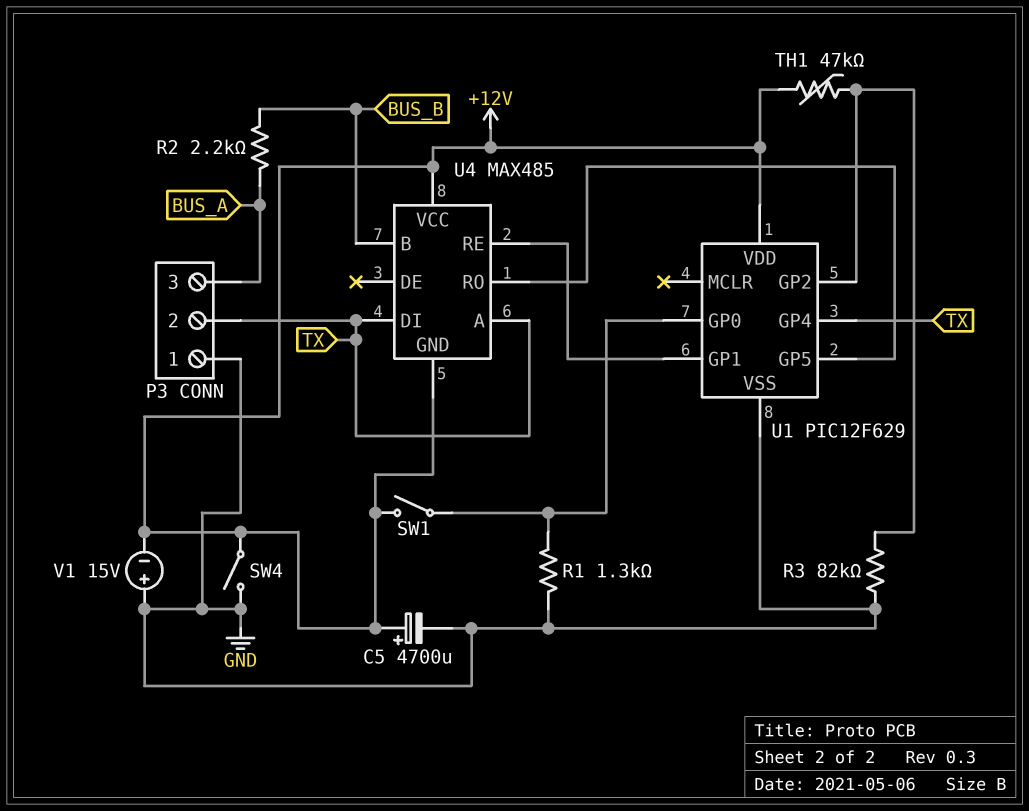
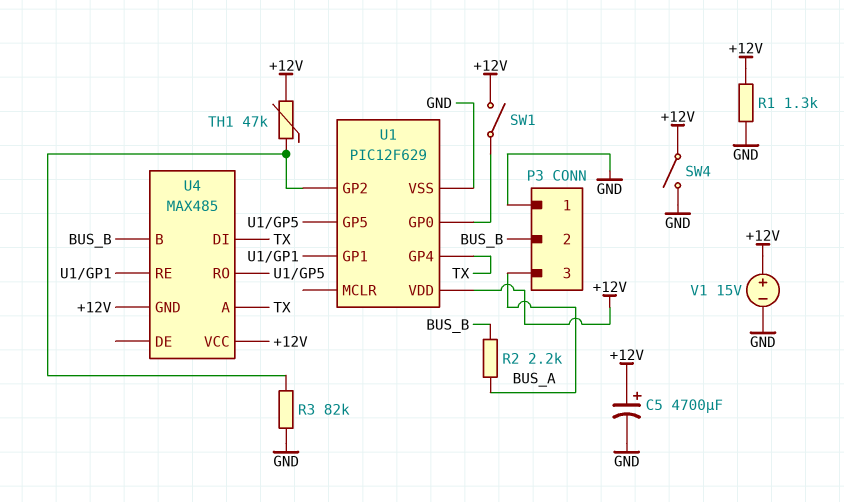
P3 pin 2: TX -> BUS_B
R1: 1.3k (GND, U1/GP0) -> 1.3k (+12V, GND)
V1: 15V (plus GND, minus +12V) -> 15V (plus +12V, minus GND)

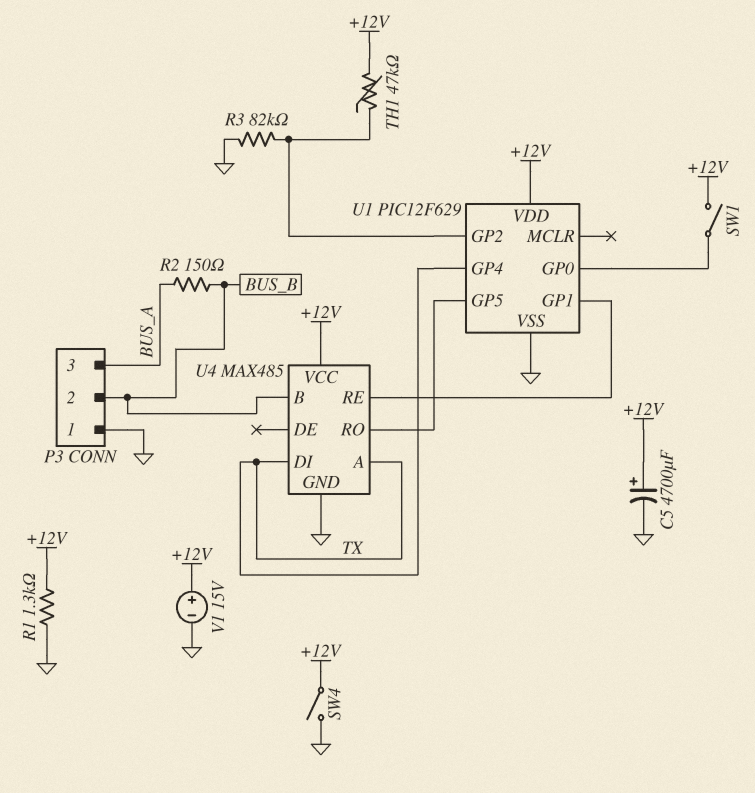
R2: 2.2k (BUS_A, BUS_B) -> 150 (BUS_A, BUS_B)
U4 pin GND: +12V -> GND

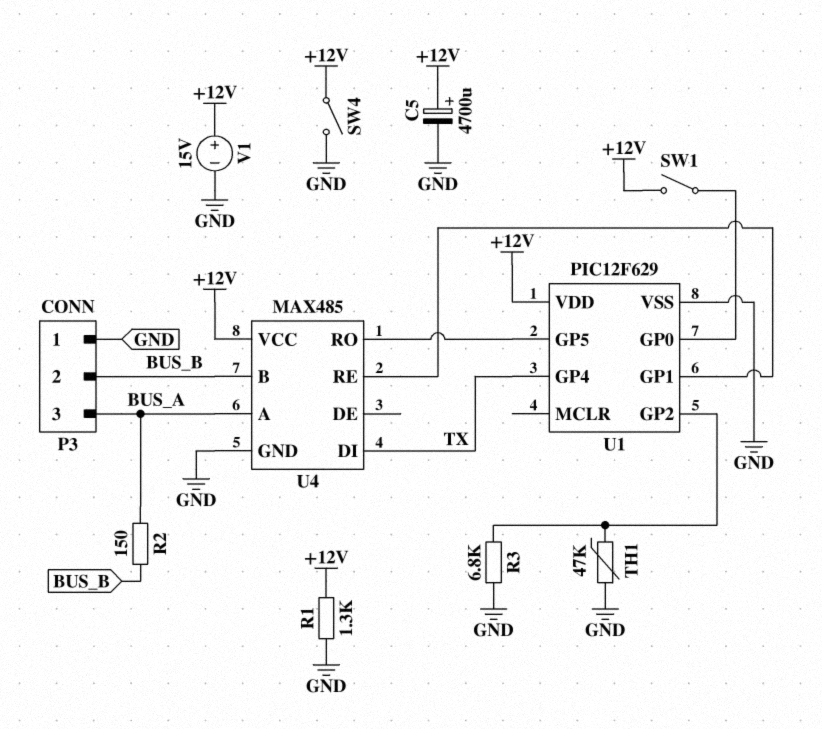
R3: 82k (GND, U1/GP2) -> 6.8k (GND, U1/GP2)
TH1: 47k (+12V, U1/GP2) -> 47k (GND, U1/GP2)
U4 pin A: TX -> BUS_A

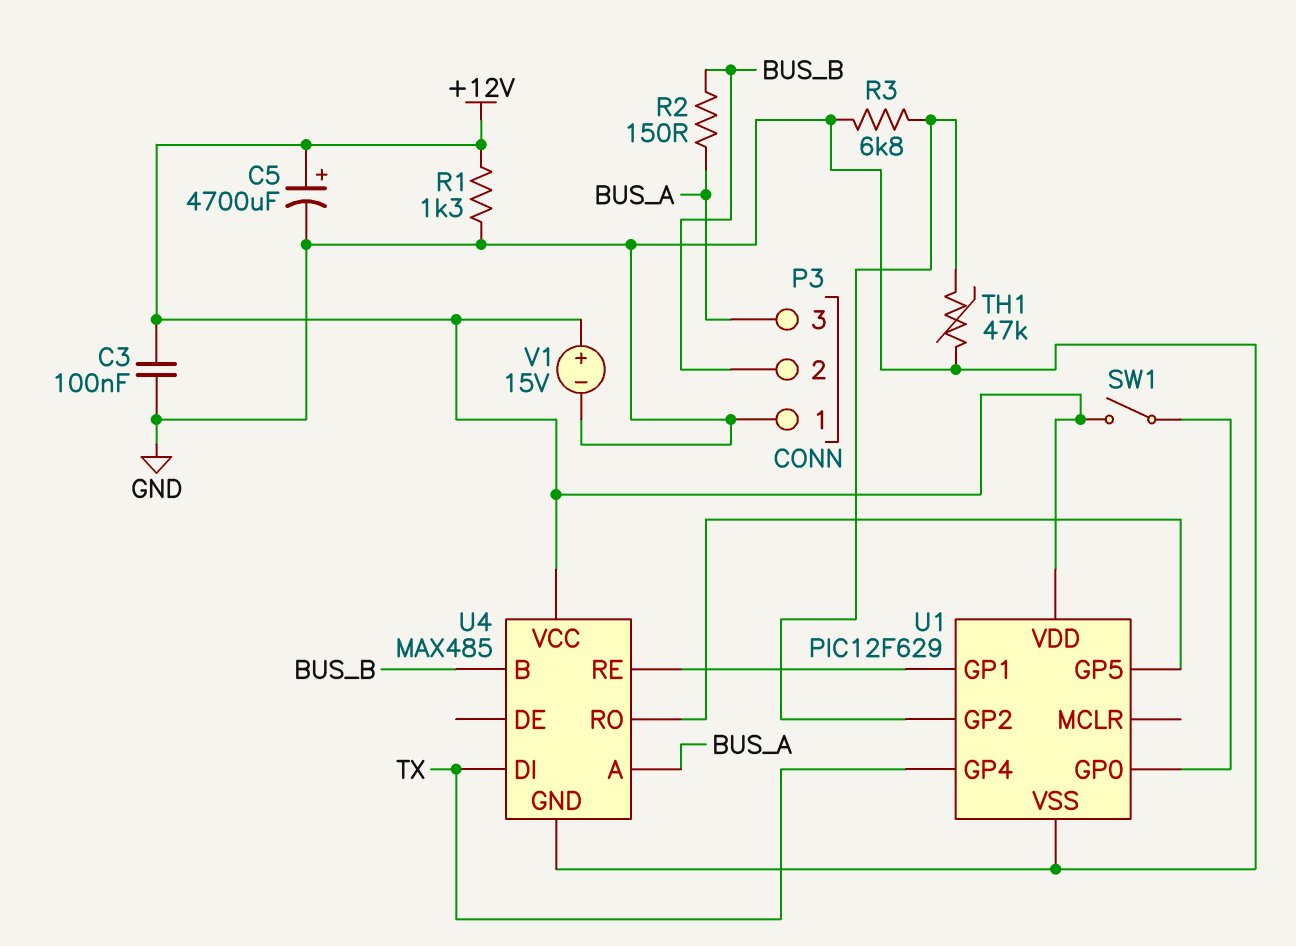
C3: none -> 100nF (+12V, GND)
SW4: switch (+12V, GND) -> none

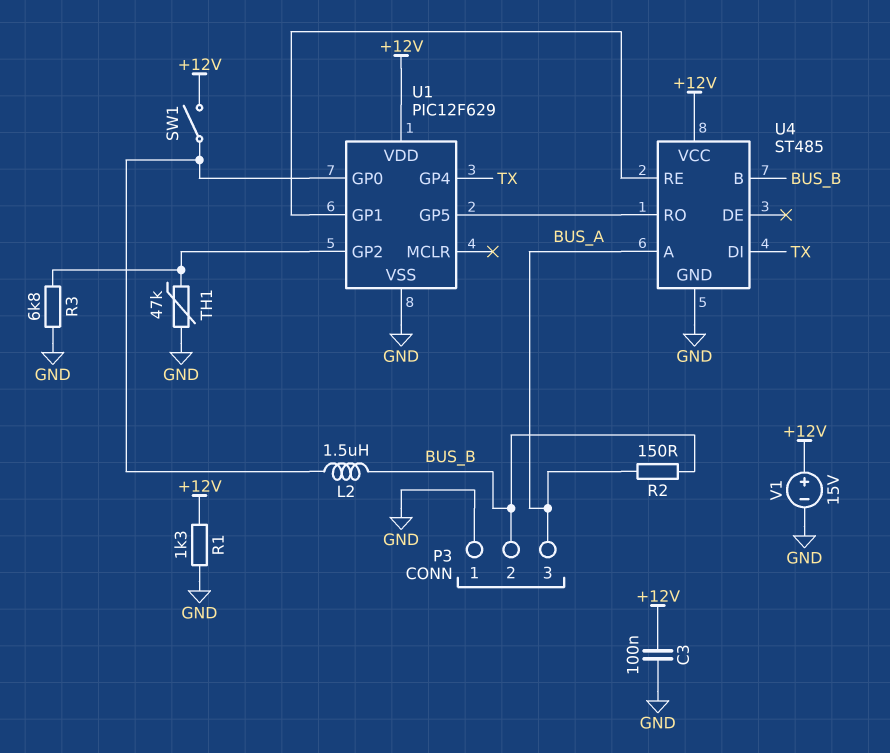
C5: 4700uF (plus +12V, minus GND) -> none
L2: none -> 1.5uH (BUS_B, U1/GP0)
U4: MAX485 -> ST485

